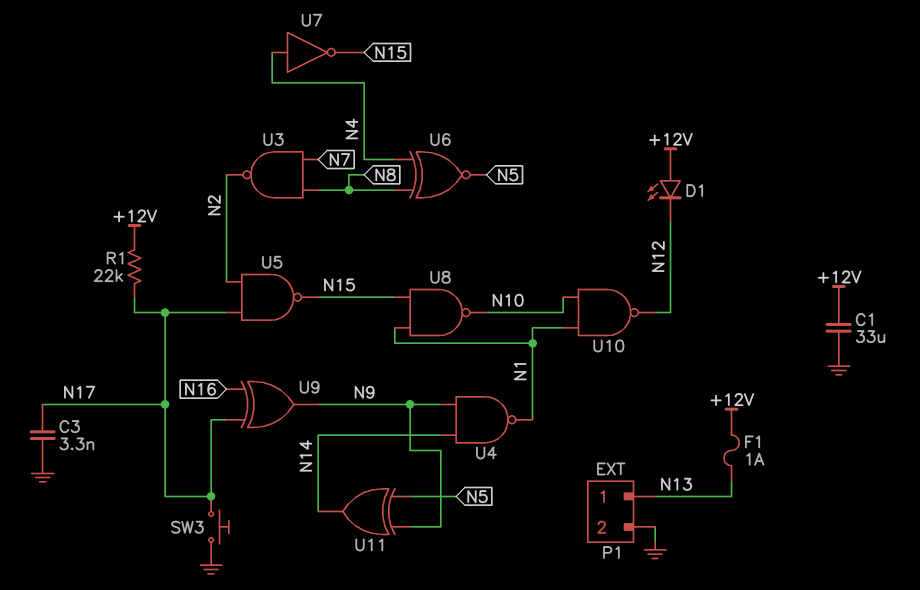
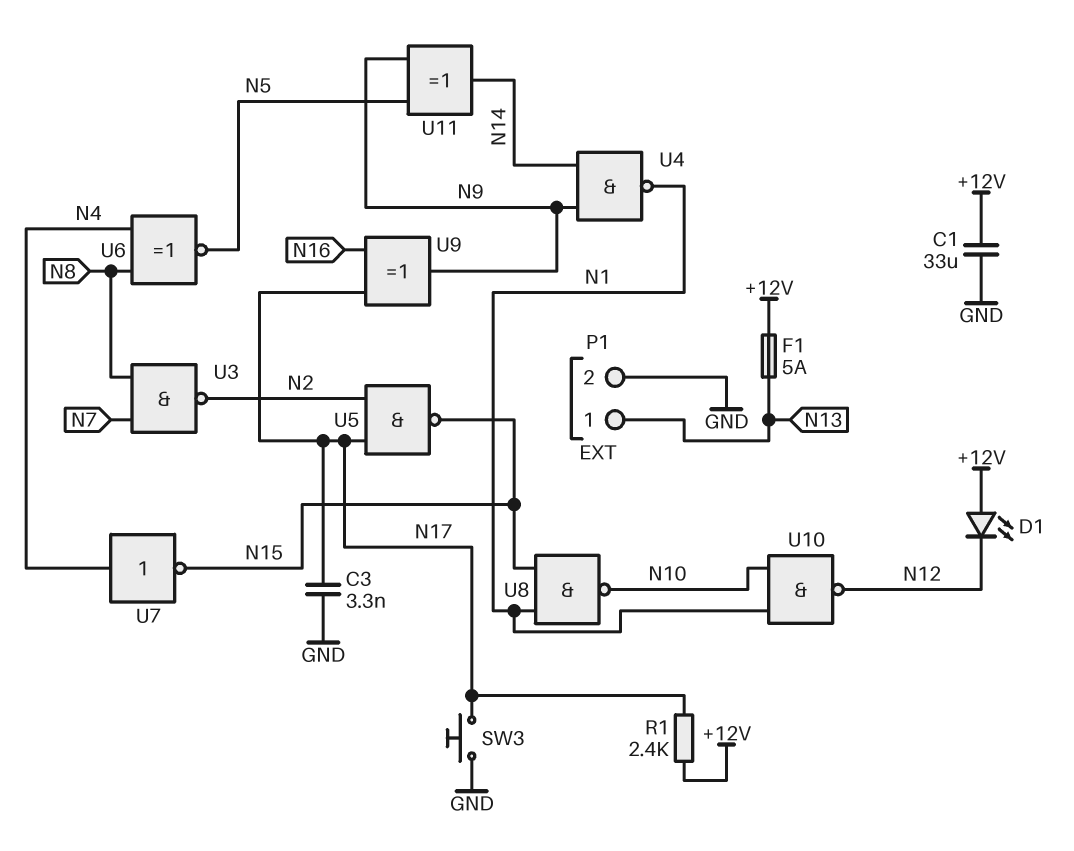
F1: 1A (+12V, N13) -> 5A (+12V, N13)
R1: 22k (+12V, N17) -> 2.4k (+12V, N17)

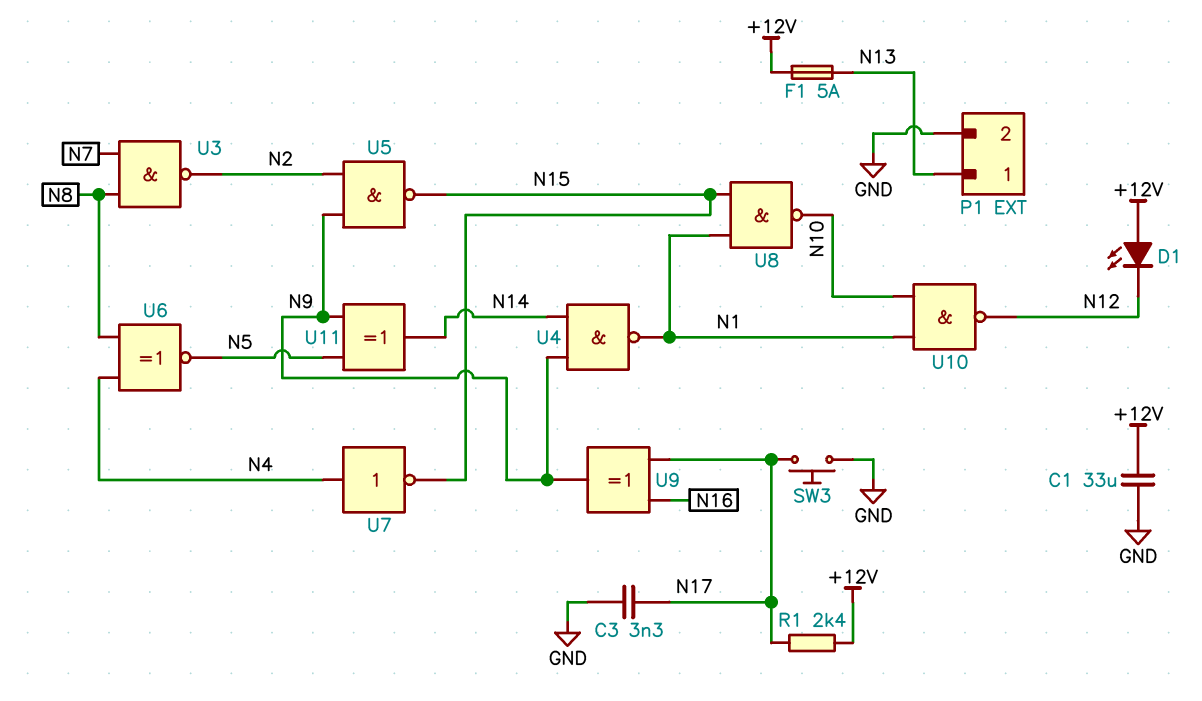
U5: NAND (in N2, in N17, out N15) -> NAND (in N2, in N9, out N15)

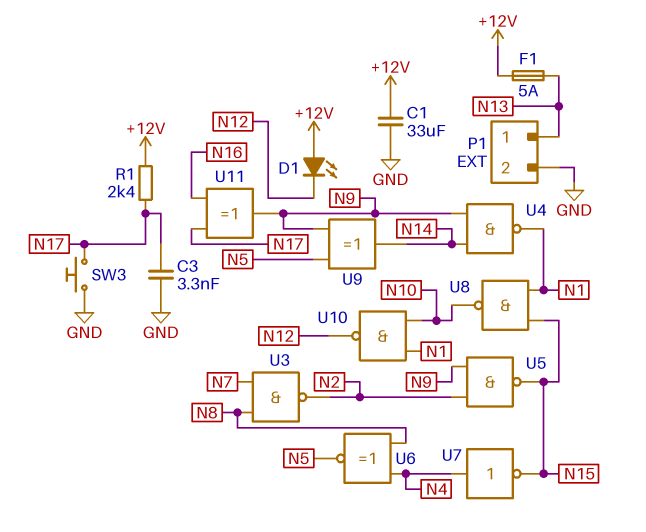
U9: XOR (in N16, in N17, out N9) -> XOR (in N5, in N9, out N14)
U11: XOR (in N5, in N9, out N14) -> XOR (in N16, in N17, out N9)

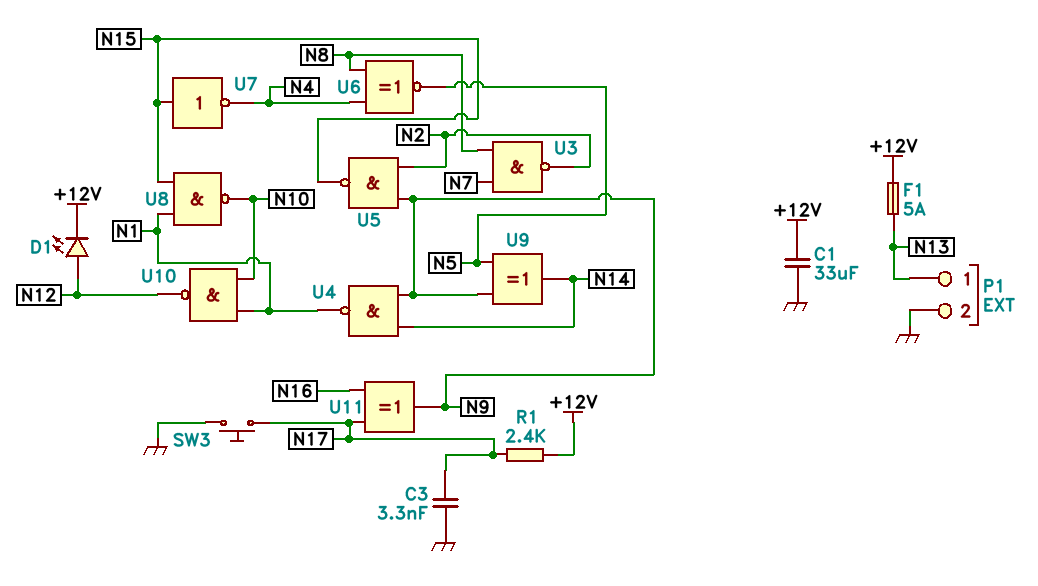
D1: LED (A +12V, K N12) -> LED (A N12, K +12V)
U7: NOT (in N4, out N15) -> NOT (in N15, out N4)

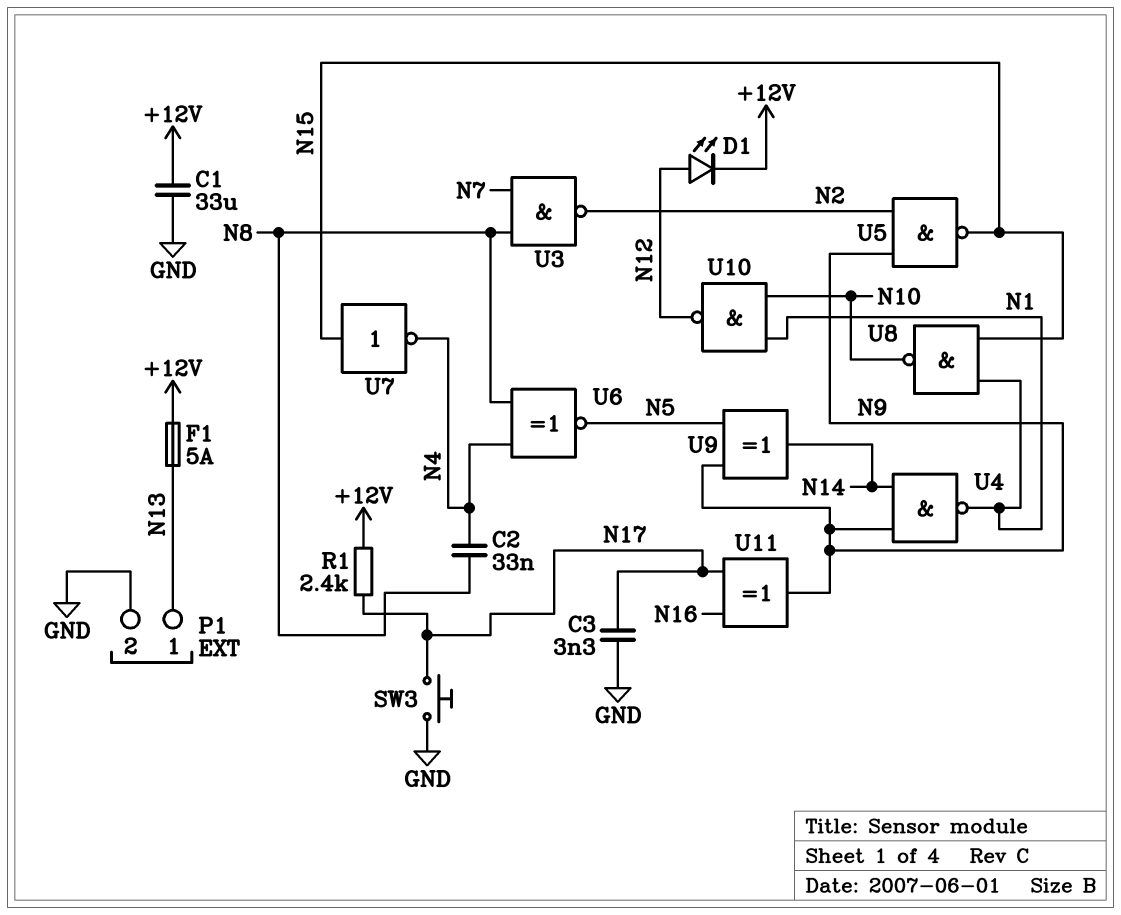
C2: none -> 33nF (N4, N8)

